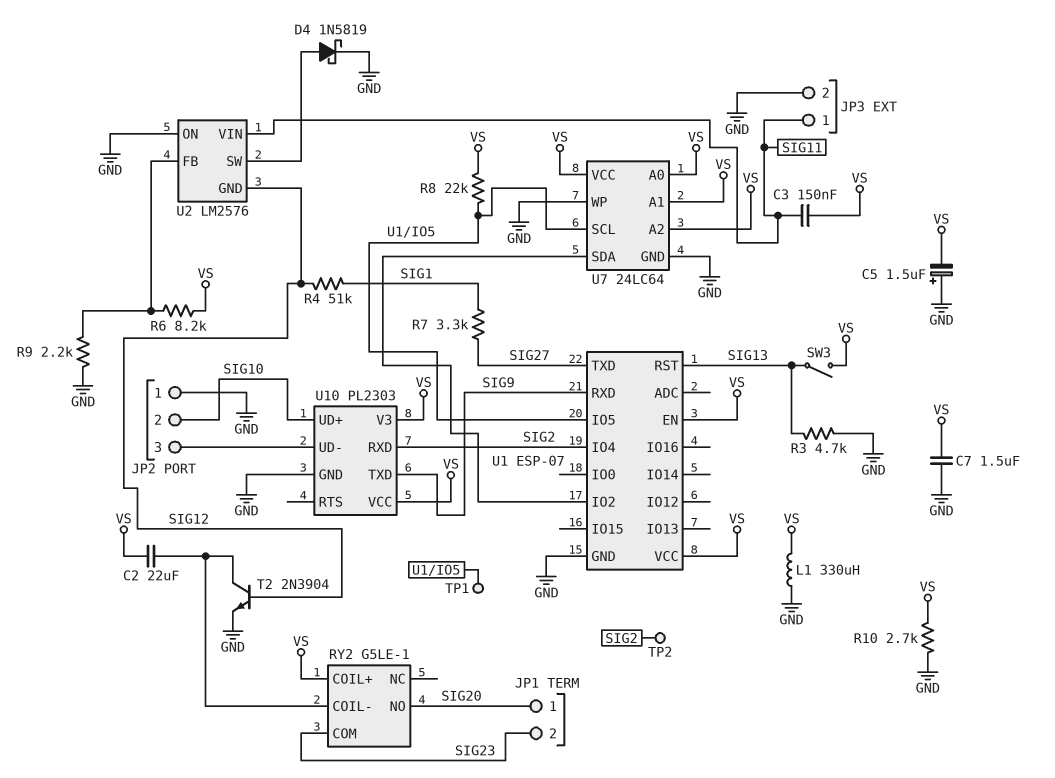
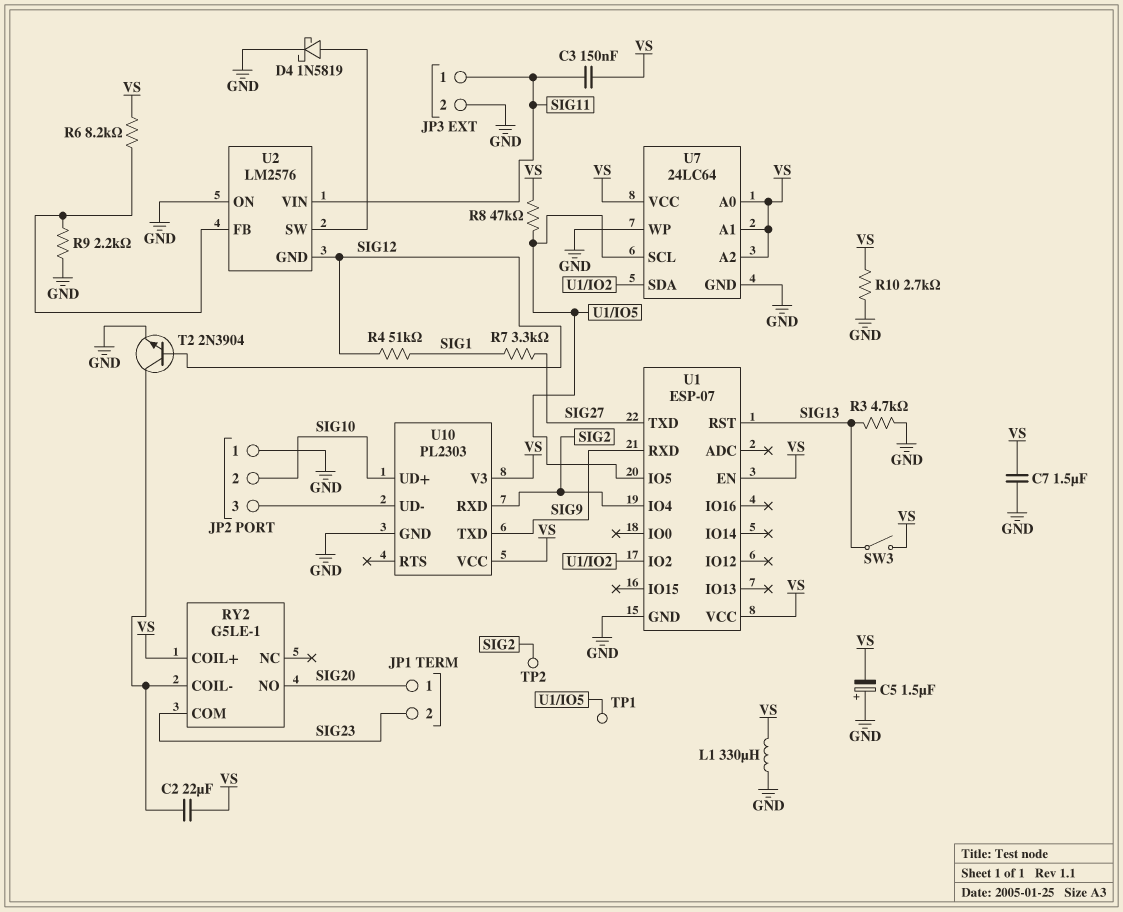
R8: 22k (U1/IO5, VS) -> 47k (U1/IO5, VS)

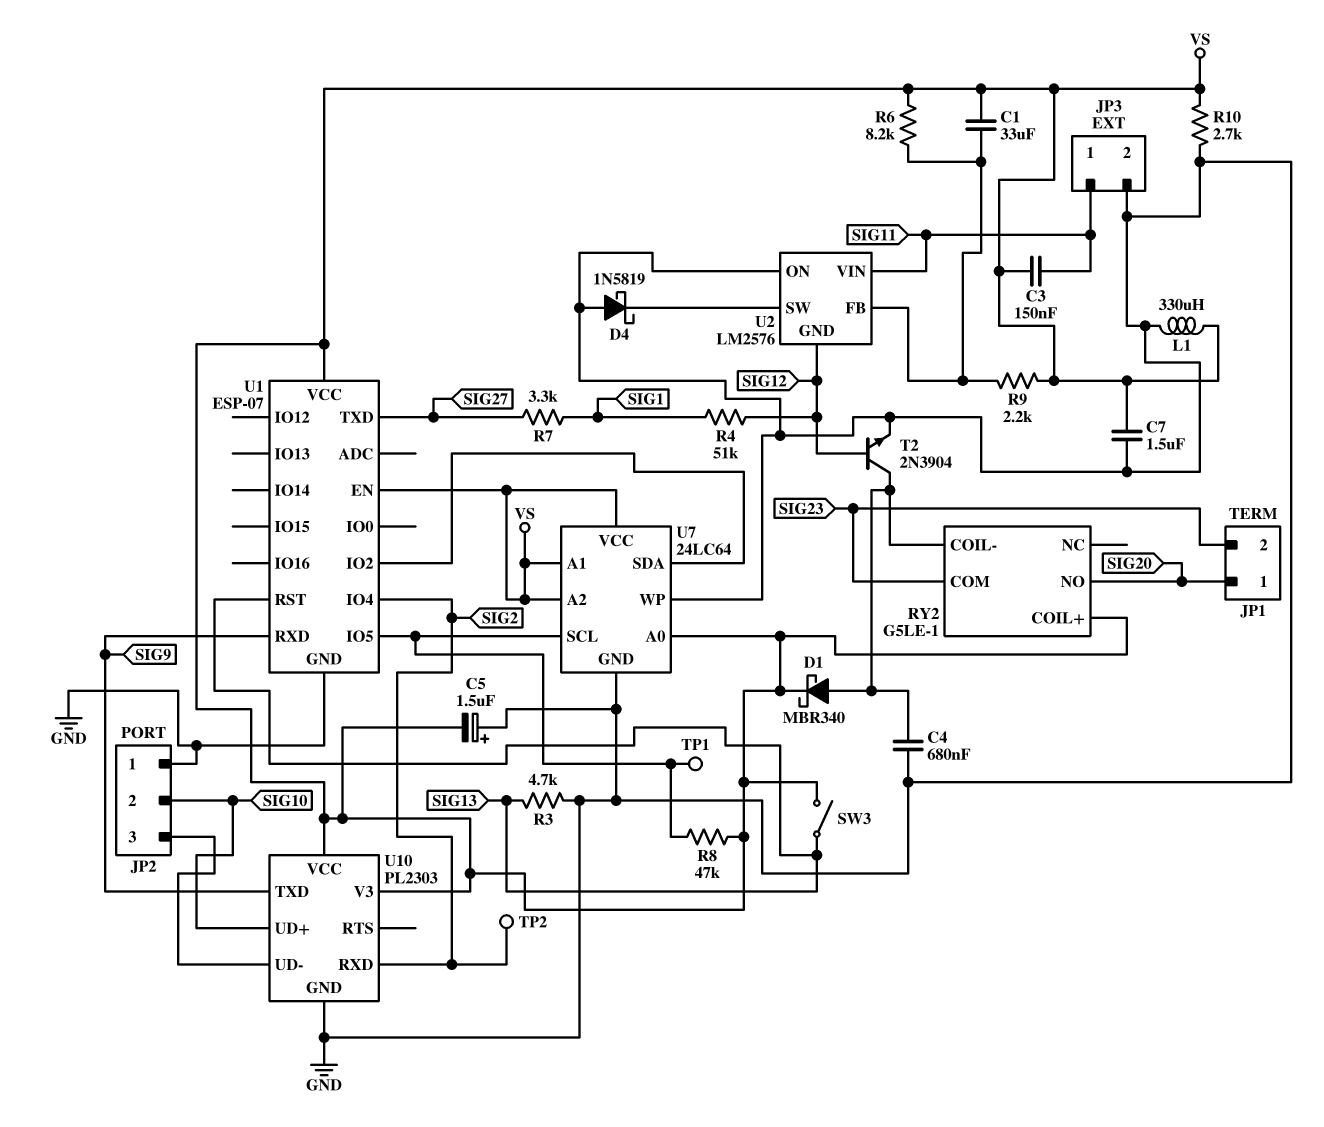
C1: none -> 33uF (U2/FB, VS)
C2: 22uF (RY2/COIL-, VS) -> none
C4: none -> 680nF (GND, RY2/COIL-)
D1: none -> schottky MBR340 (A RY2/COIL-, K VS)
D4: schottky 1N5819 (A U2/SW, K GND) -> schottky 1N5819 (A GND, K U2/SW)
R9: 2.2k (GND, U2/FB) -> 2.2k (U2/FB, VS)

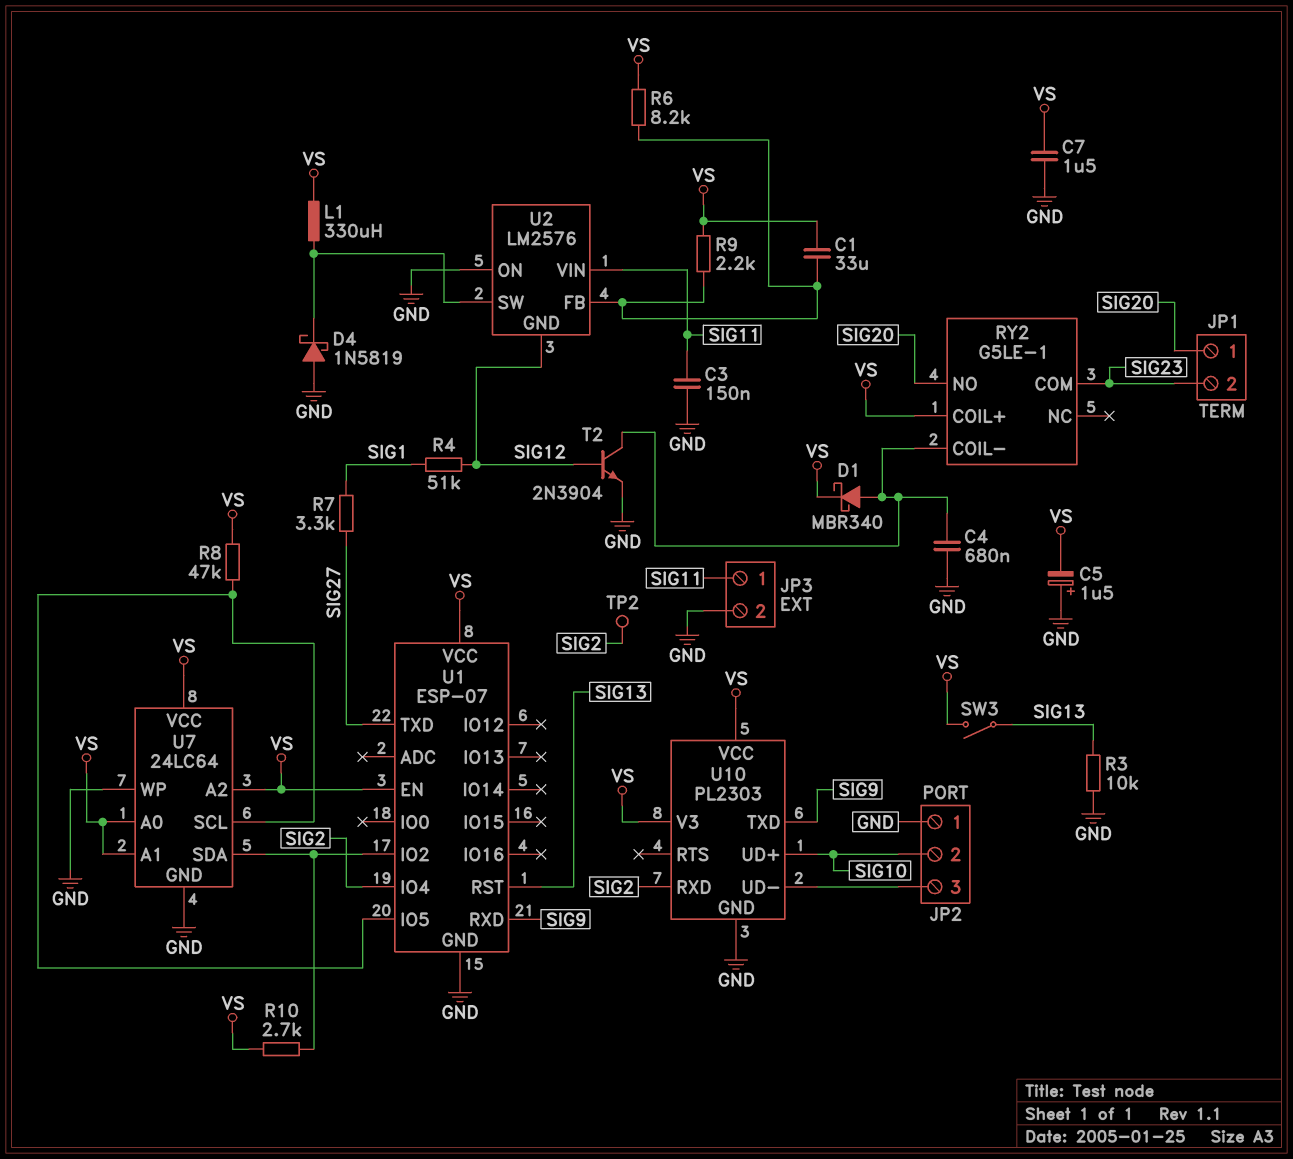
C3: 150nF (SIG11, VS) -> 150nF (GND, SIG11)
L1: 330uH (GND, VS) -> 330uH (U2/SW, VS)
R3: 4.7k (GND, SIG13) -> 10k (GND, SIG13)
R10: 2.7k (GND, VS) -> 2.7k (U1/IO2, VS)
TP1: test point (U1/IO5) -> none

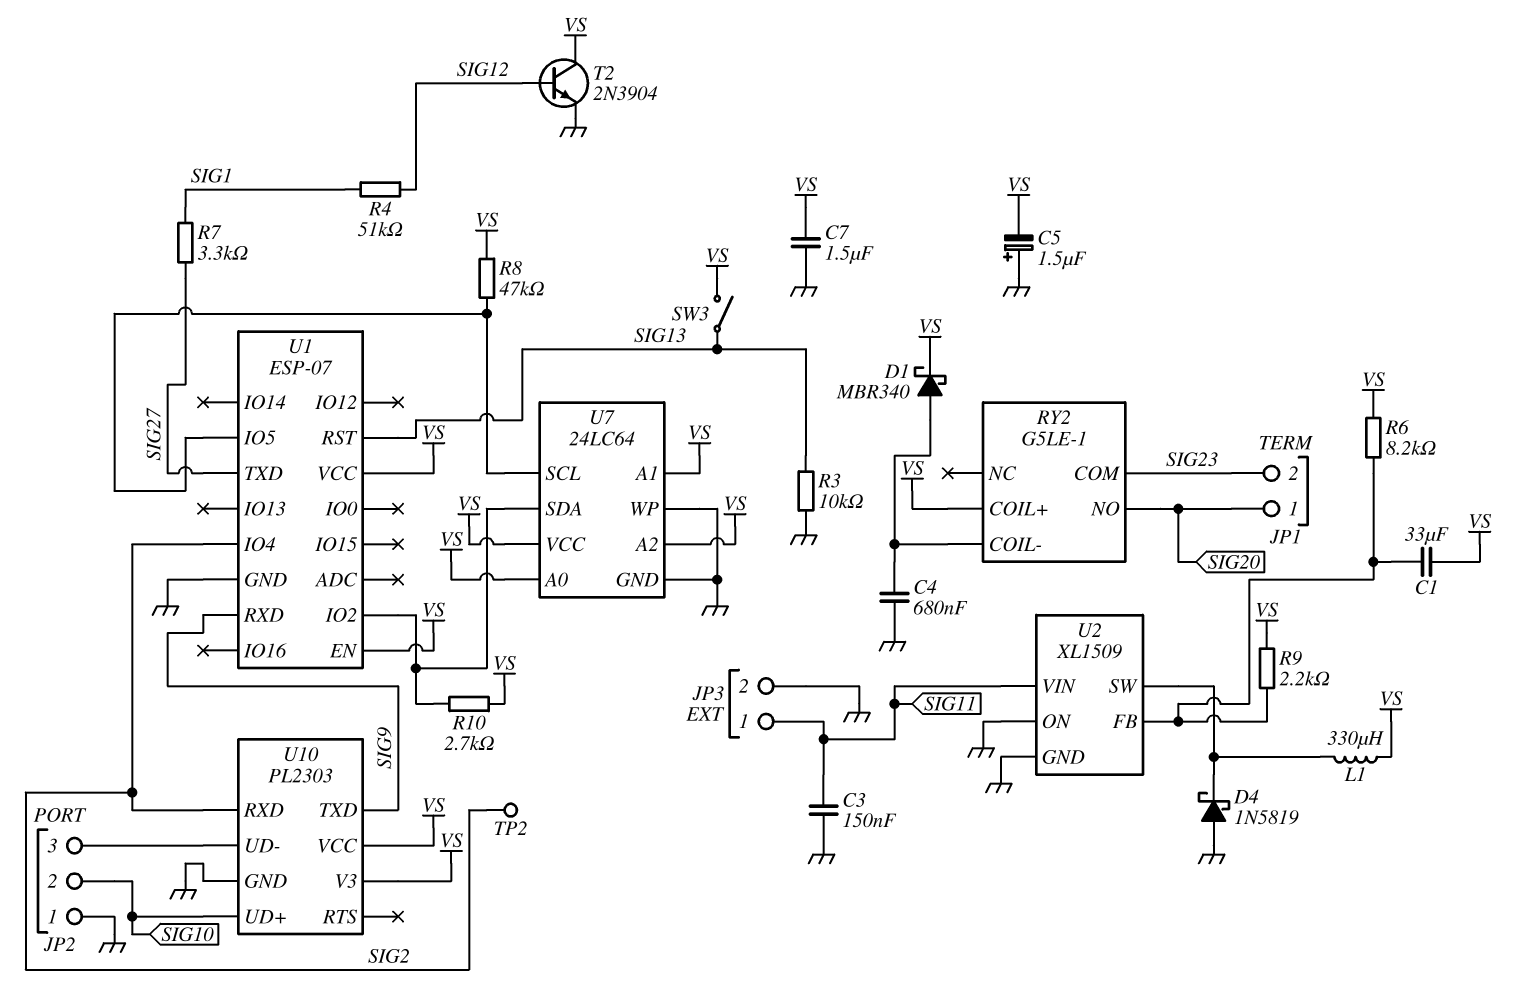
T2: NPN 2N3904 (B SIG12, C RY2/COIL-, E GND) -> NPN 2N3904 (B SIG12, C VS, E GND)
U2: LM2576 -> XL1509
U2 pin GND: SIG12 -> GND

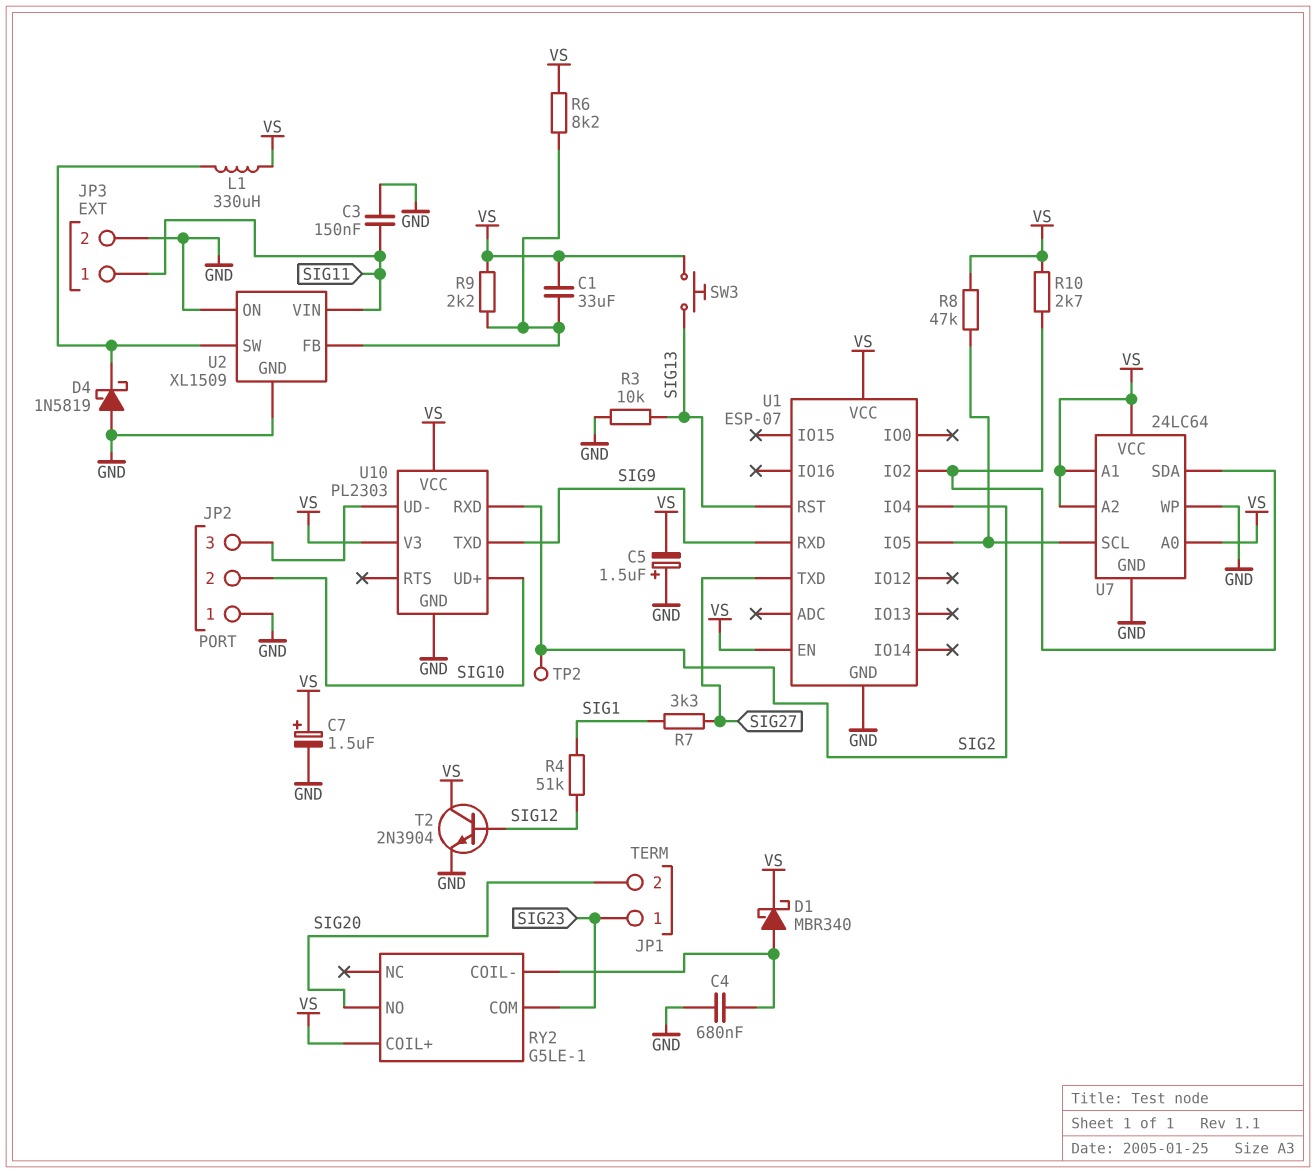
C7: 1.5uF (GND, VS) -> 1.5uF (plus VS, minus GND)
JP1 pin 1: SIG20 -> SIG23
JP1 pin 2: SIG23 -> SIG20
SW3: switch (SIG13, VS) -> button (SIG13, VS)

